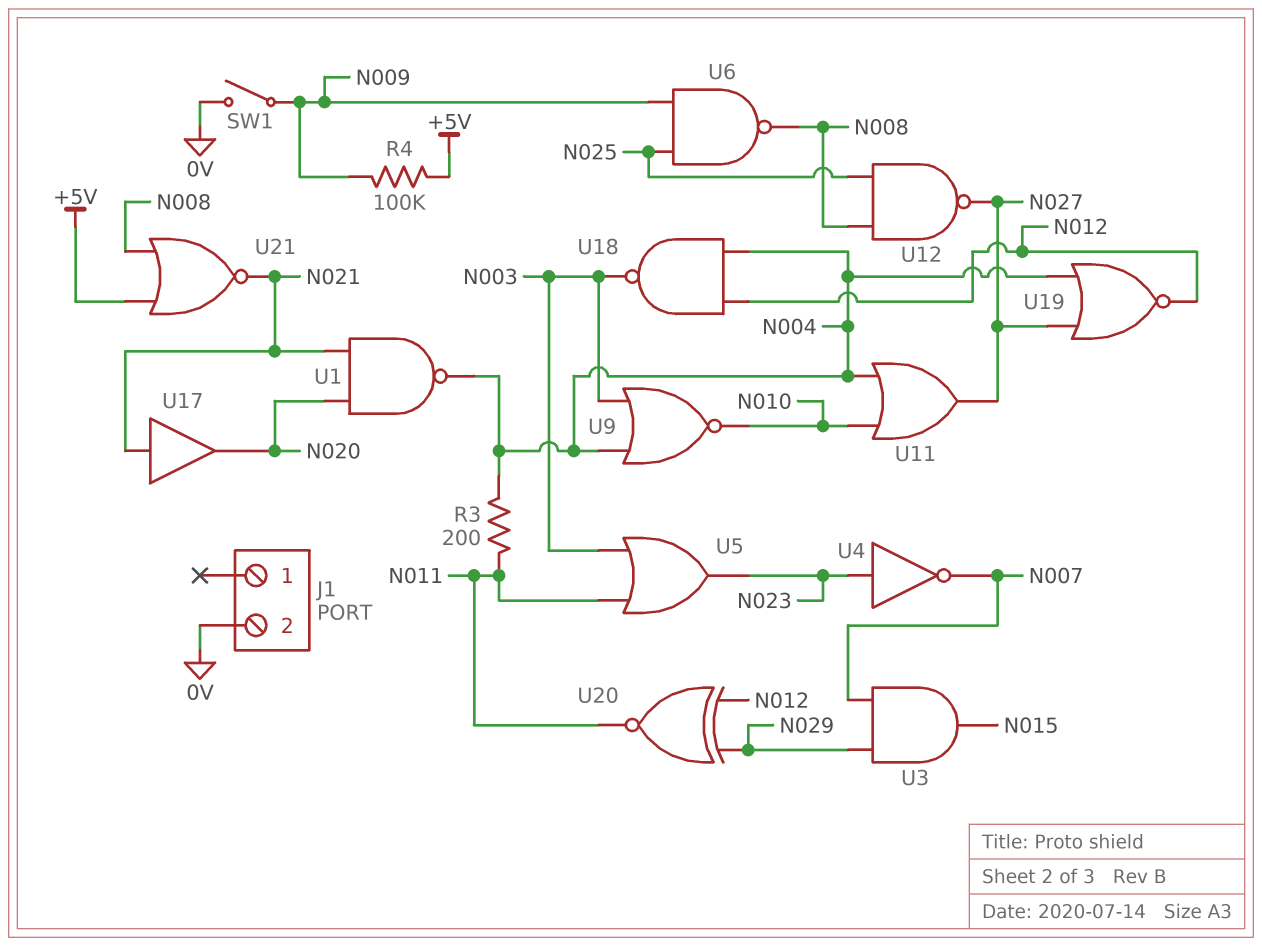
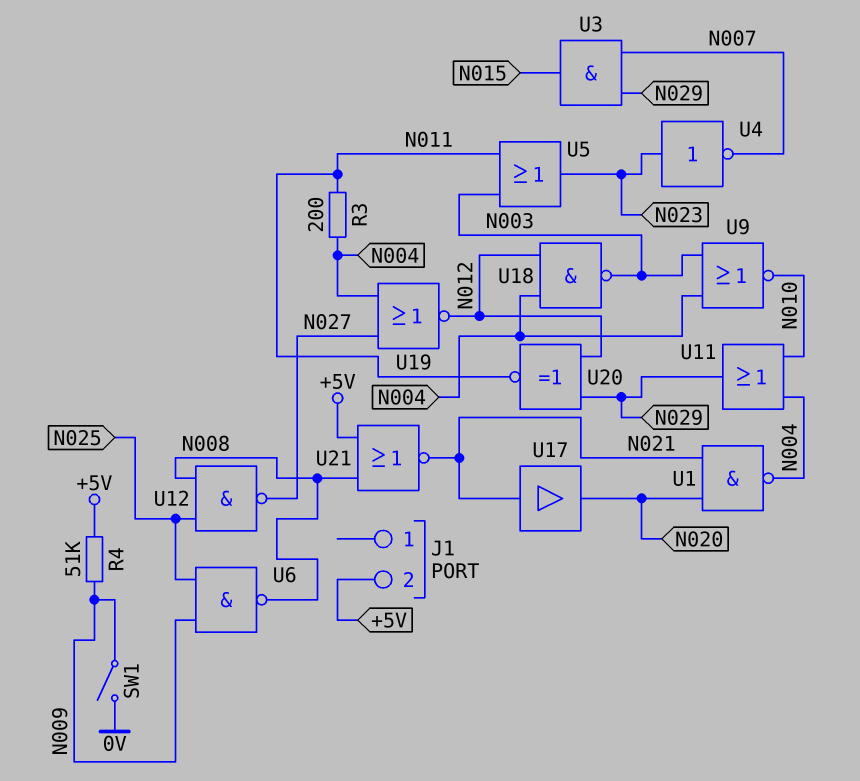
J1 pin 2: 0V -> +5V
R4: 100k (+5V, N009) -> 51k (+5V, N009)
U11: OR (in N004, in N010, out N027) -> OR (in N004, in N010, out N029)

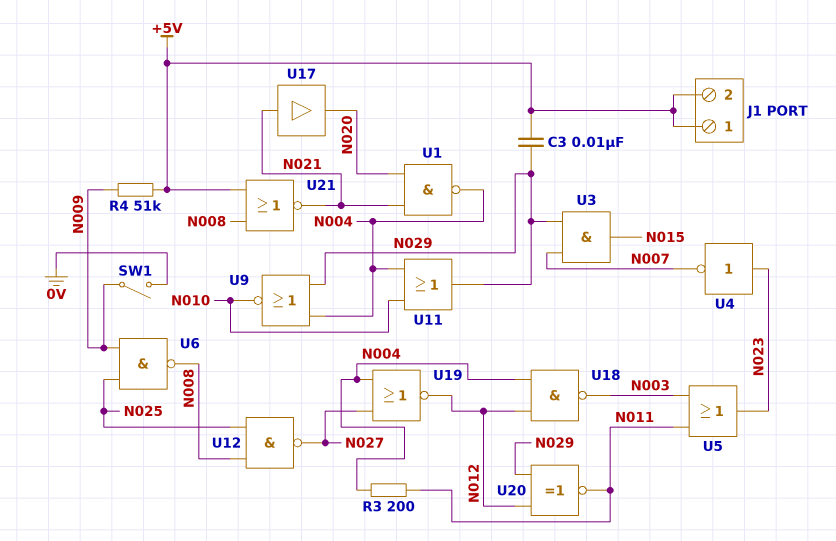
C3: none -> 10nF (+5V, N029)
J1 pin 1: none -> +5V
U9: NOR (in N003, in N004, out N010) -> NOR (in N004, in N029, out N010)

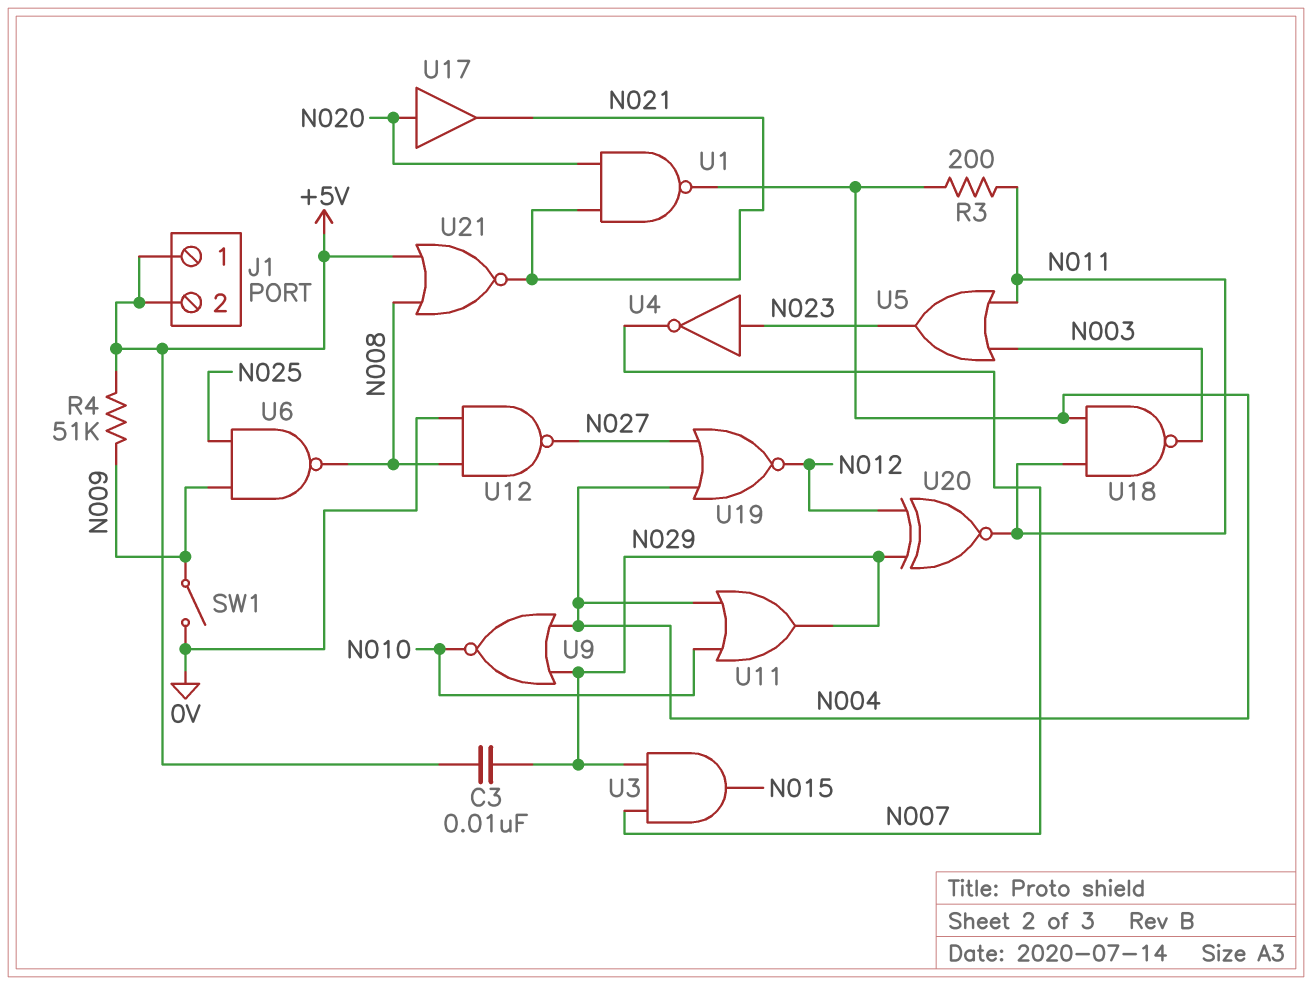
U12: NAND (in N008, in N025, out N027) -> NAND (in 0V, in N008, out N027)
U17: buffer (in N021, out N020) -> buffer (in N020, out N021)
U18: NAND (in N004, in N012, out N003) -> NAND (in N004, in N011, out N003)

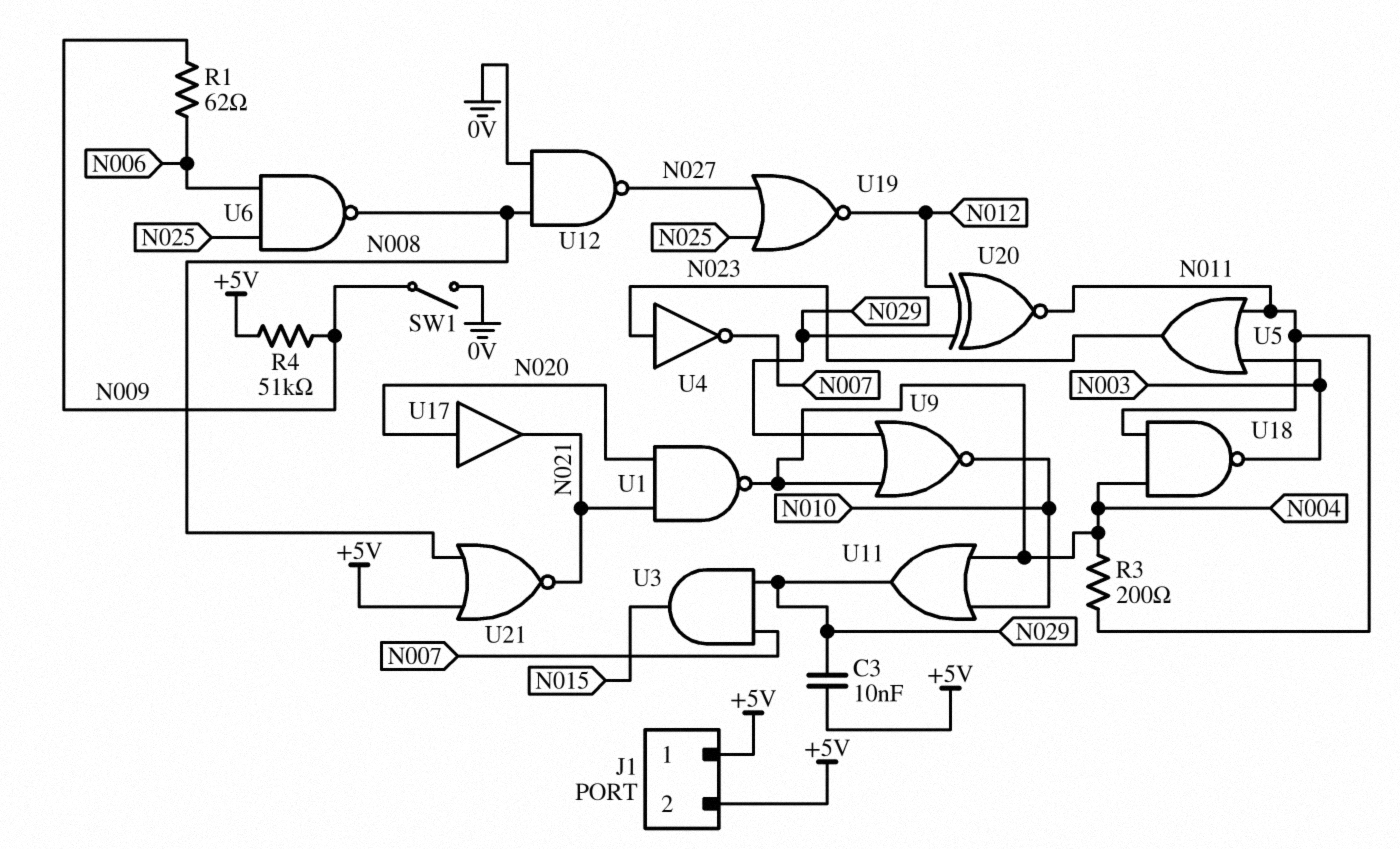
R1: none -> 62 (N006, N009)
U6: NAND (in N009, in N025, out N008) -> NAND (in N006, in N025, out N008)
U19: NOR (in N004, in N027, out N012) -> NOR (in N025, in N027, out N012)

